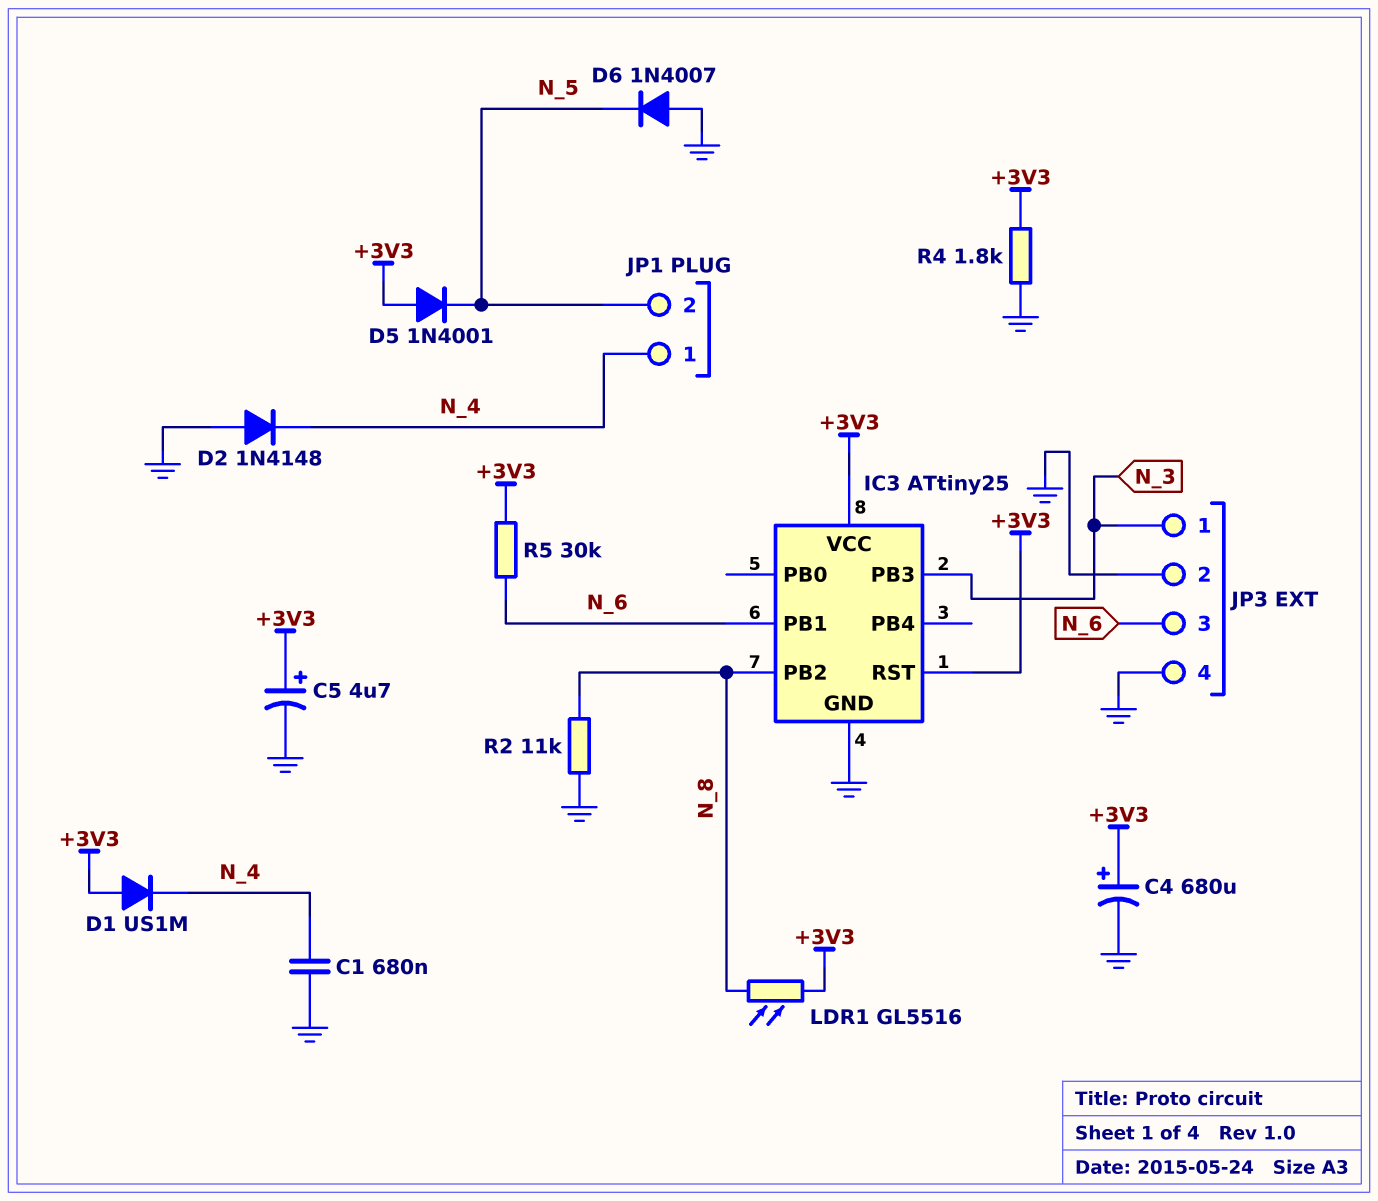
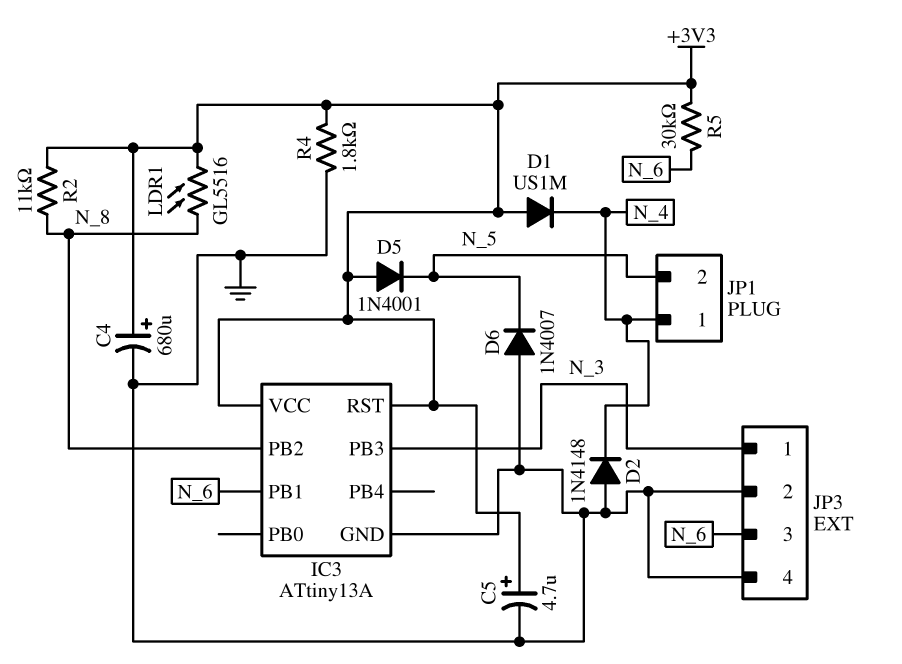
C1: 680nF (GND, N_4) -> none
IC3: ATtiny25 -> ATtiny13A
R2: 11k (GND, N_8) -> 11k (+3V3, N_8)

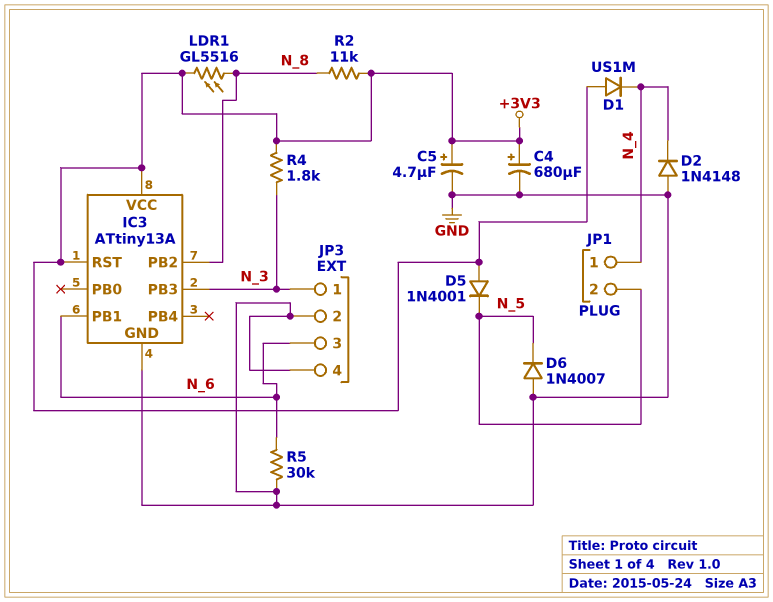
R4: 1.8k (+3V3, GND) -> 1.8k (+3V3, N_3)
R5: 30k (+3V3, N_6) -> 30k (GND, N_6)

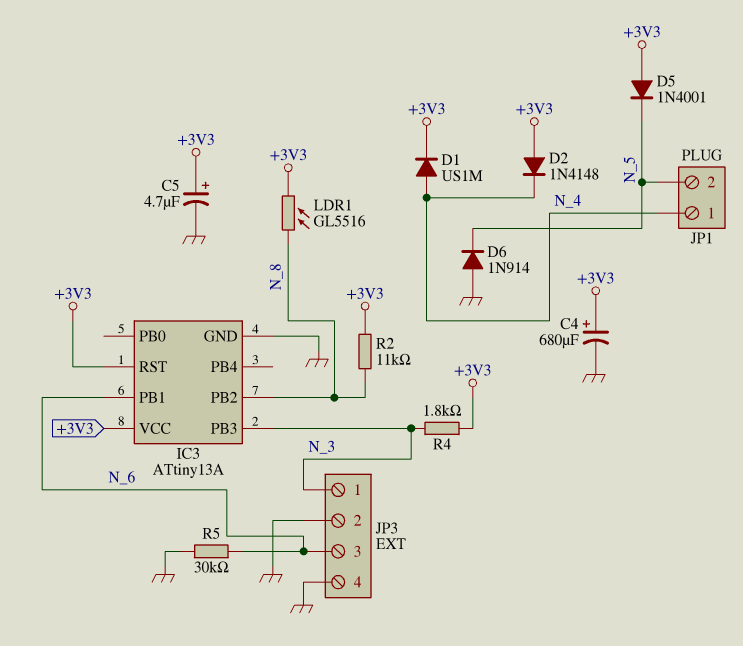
D1: diode US1M (A +3V3, K N_4) -> diode US1M (A N_4, K +3V3)
D2: diode 1N4148 (A GND, K N_4) -> diode 1N4148 (A +3V3, K N_4)
D6: diode 1N4007 (A GND, K N_5) -> diode 1N914 (A GND, K N_5)

